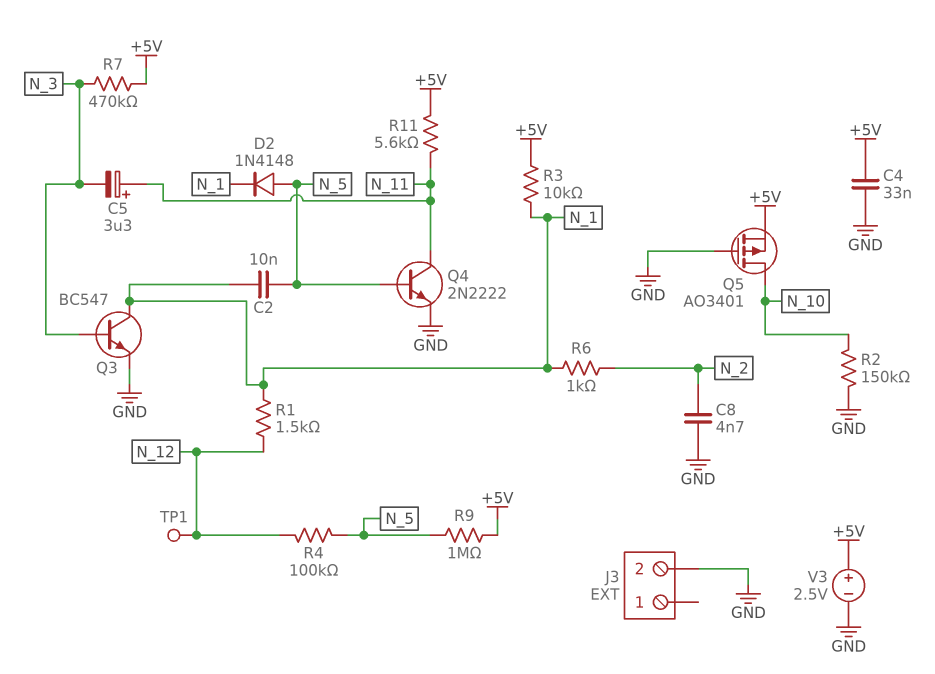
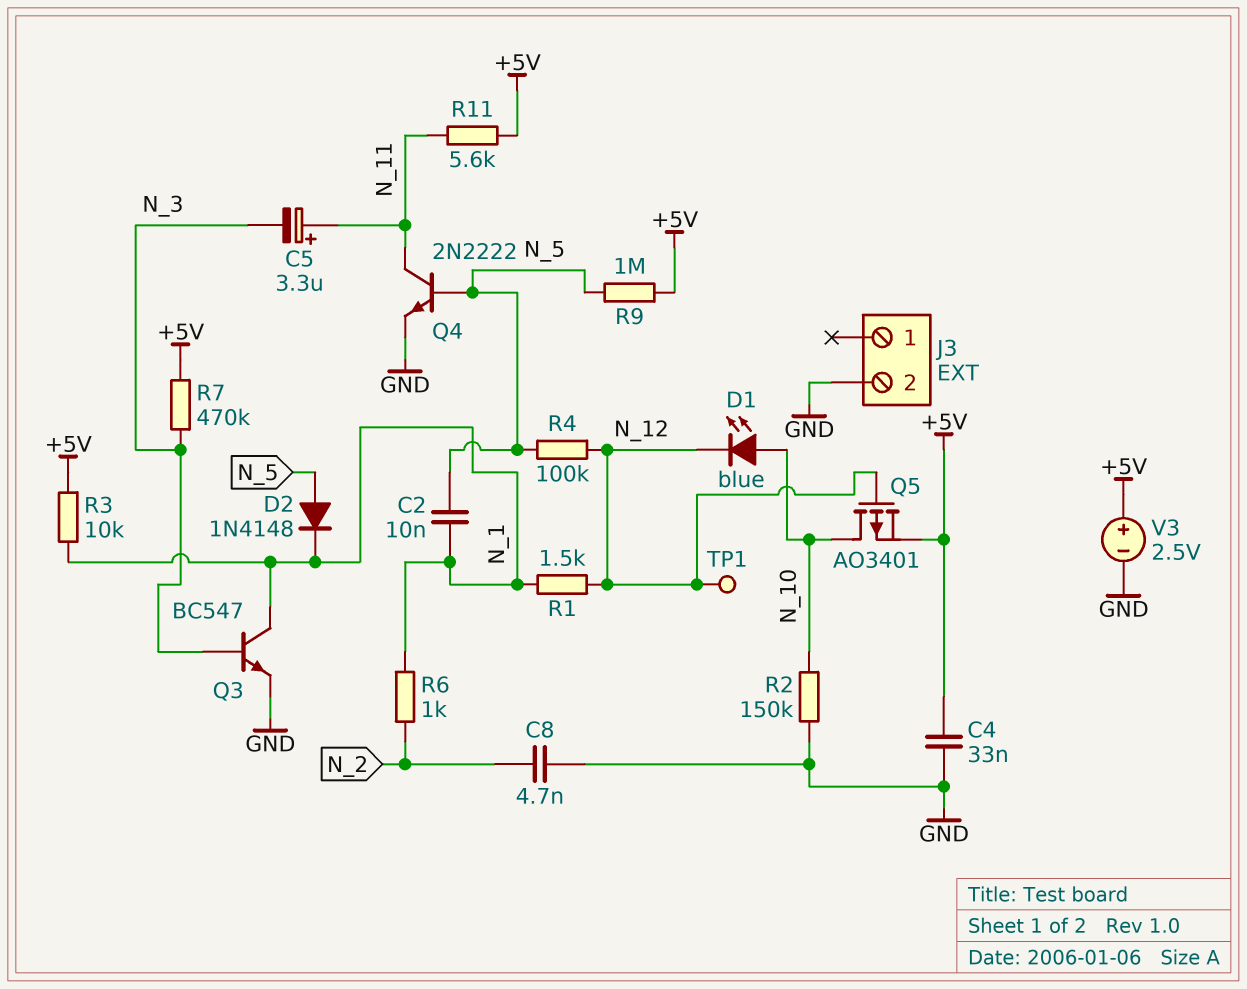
D1: none -> LED blue (A N_10, K N_12)
Q5: PMOS AO3401 (G GND, D N_10, S +5V) -> PMOS AO3401 (G N_12, D N_10, S +5V)

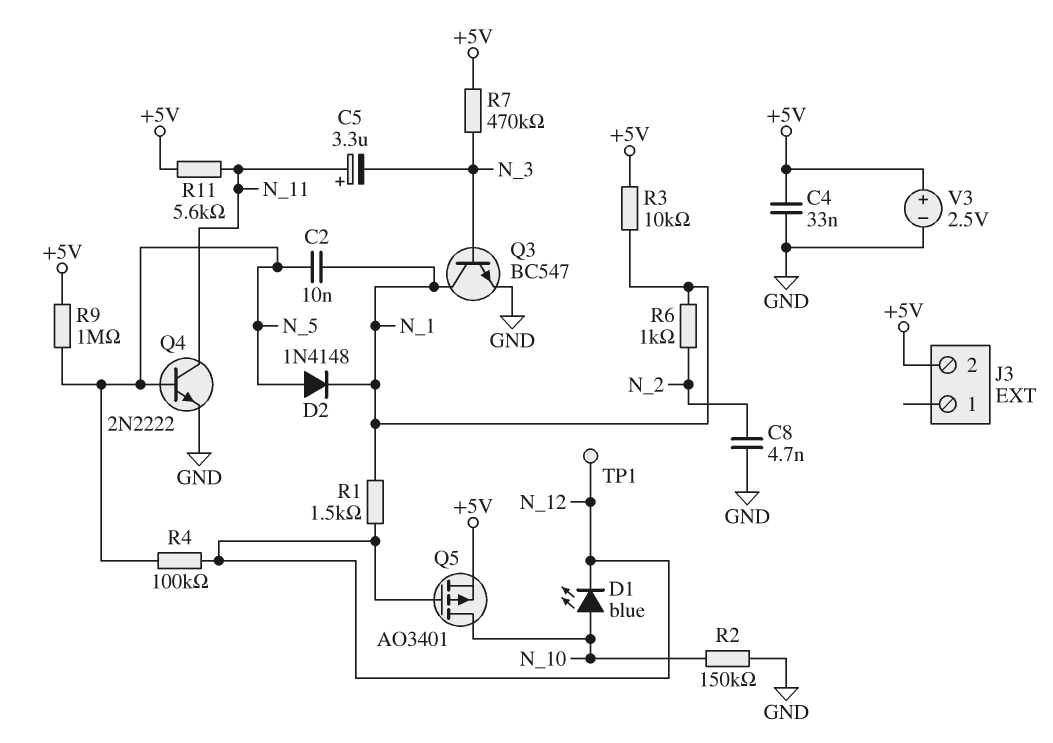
J3 pin 2: GND -> +5V

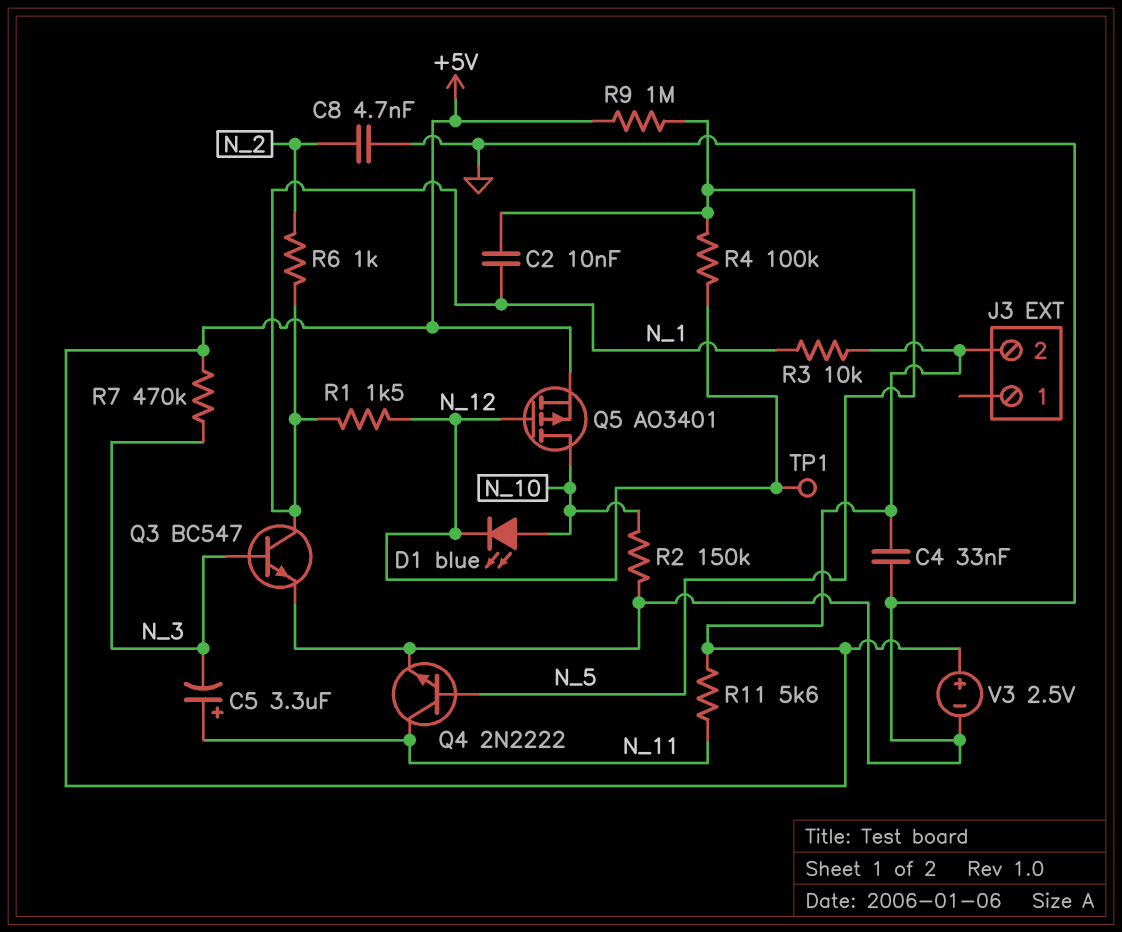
D2: diode 1N4148 (A N_5, K N_1) -> none

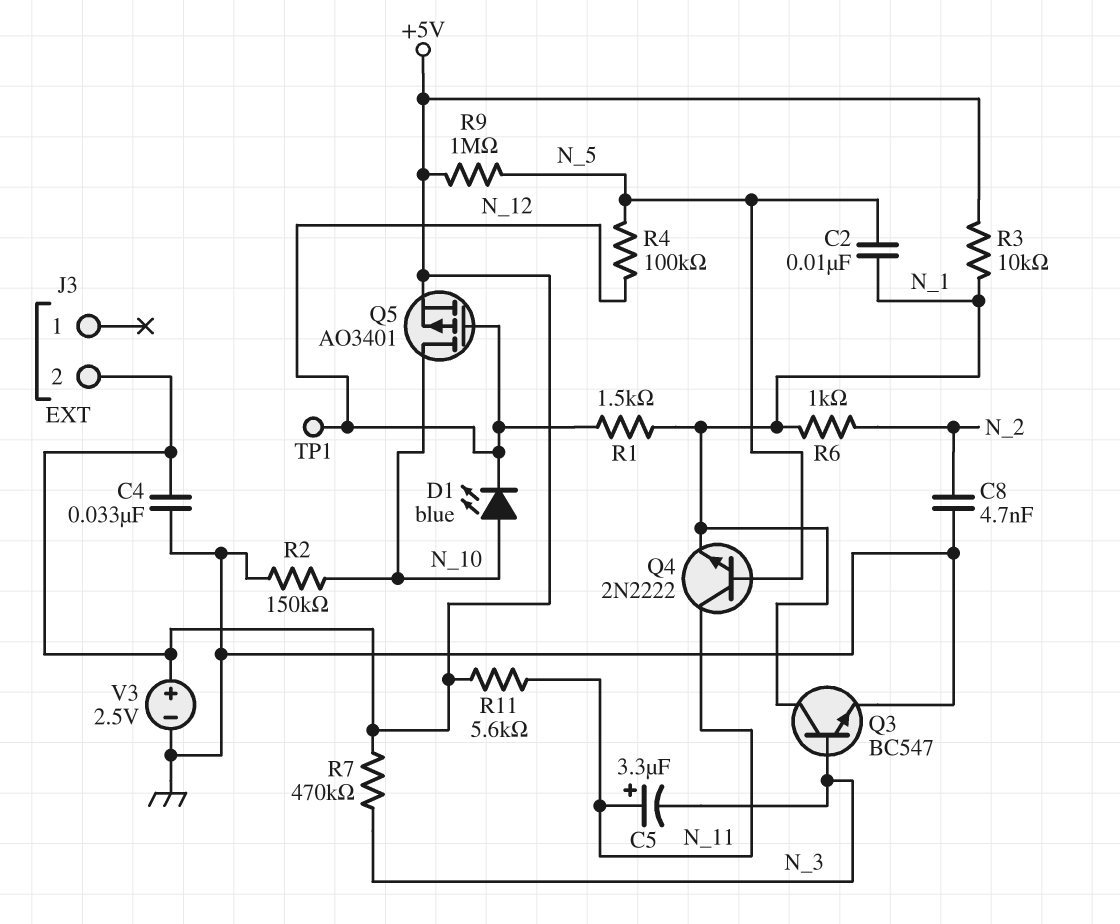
Q4: NPN 2N2222 (B N_5, C N_11, E GND) -> NPN 2N2222 (B N_5, C N_11, E N_1)

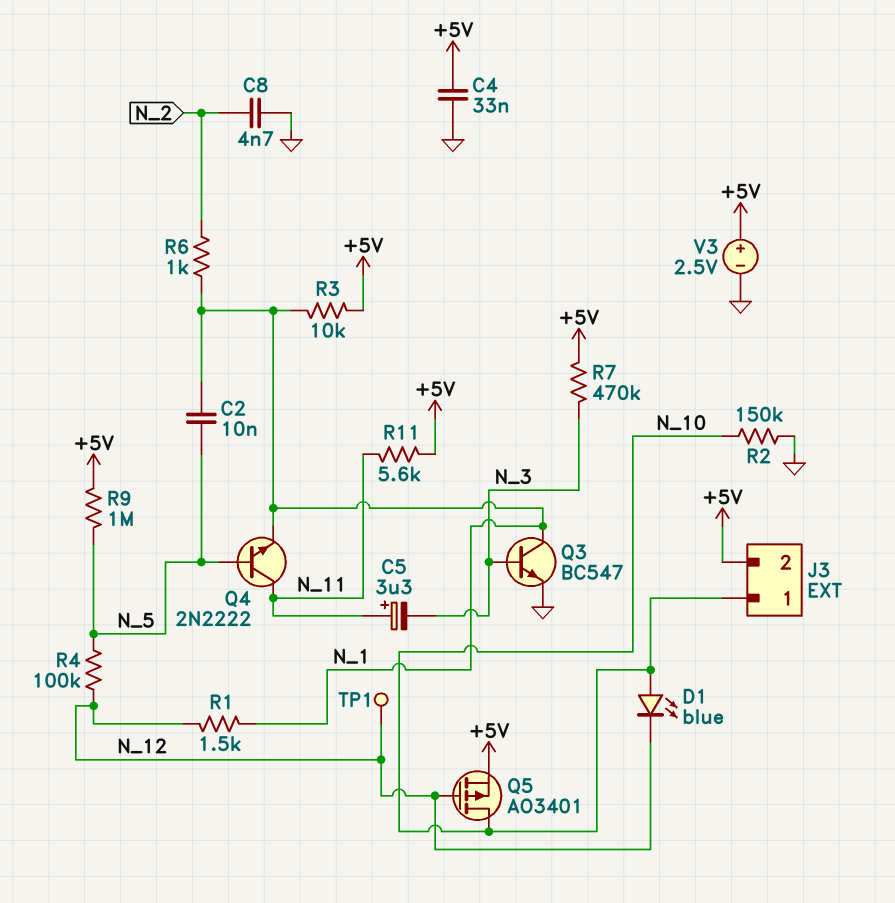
J3 pin 1: none -> N_10

